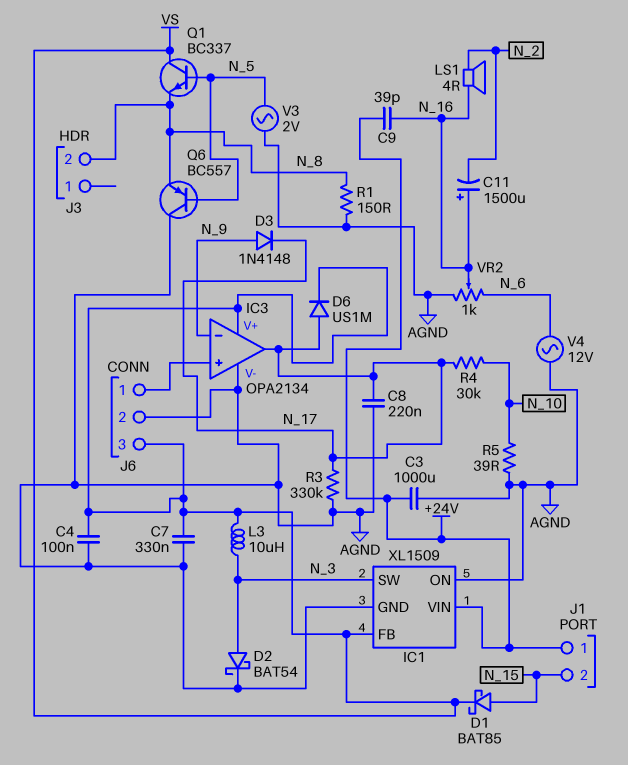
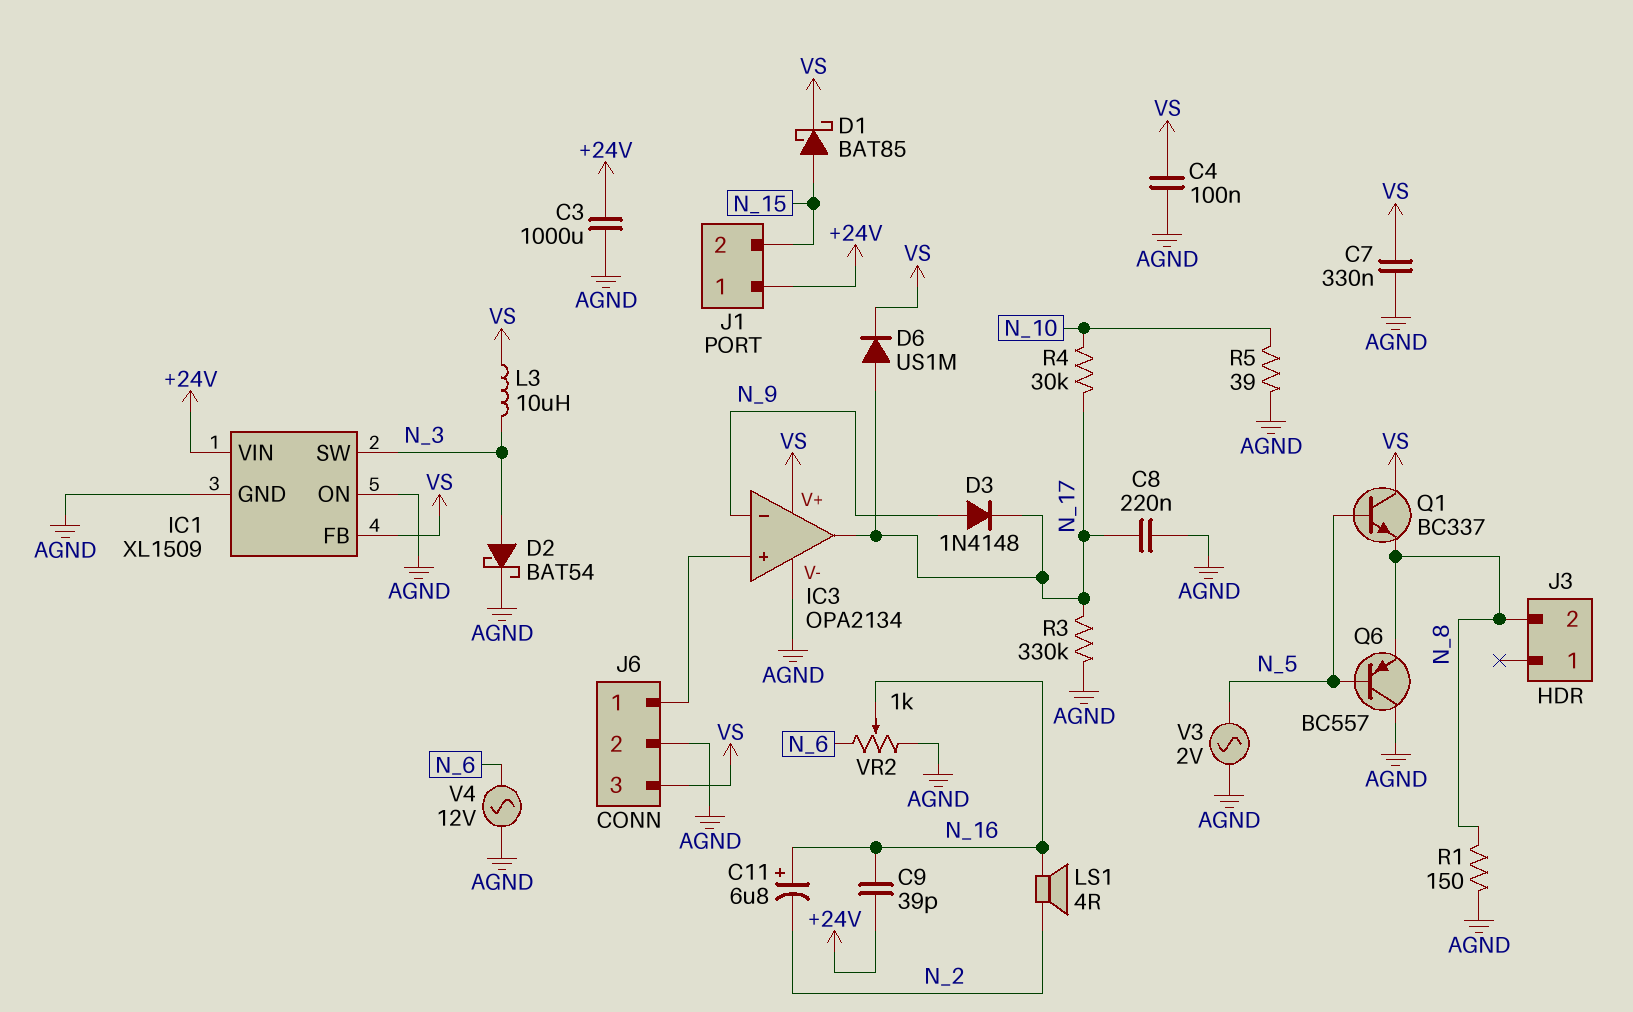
C11: 1500uF (plus N_16, minus N_2) -> 6.8uF (plus N_16, minus N_2)

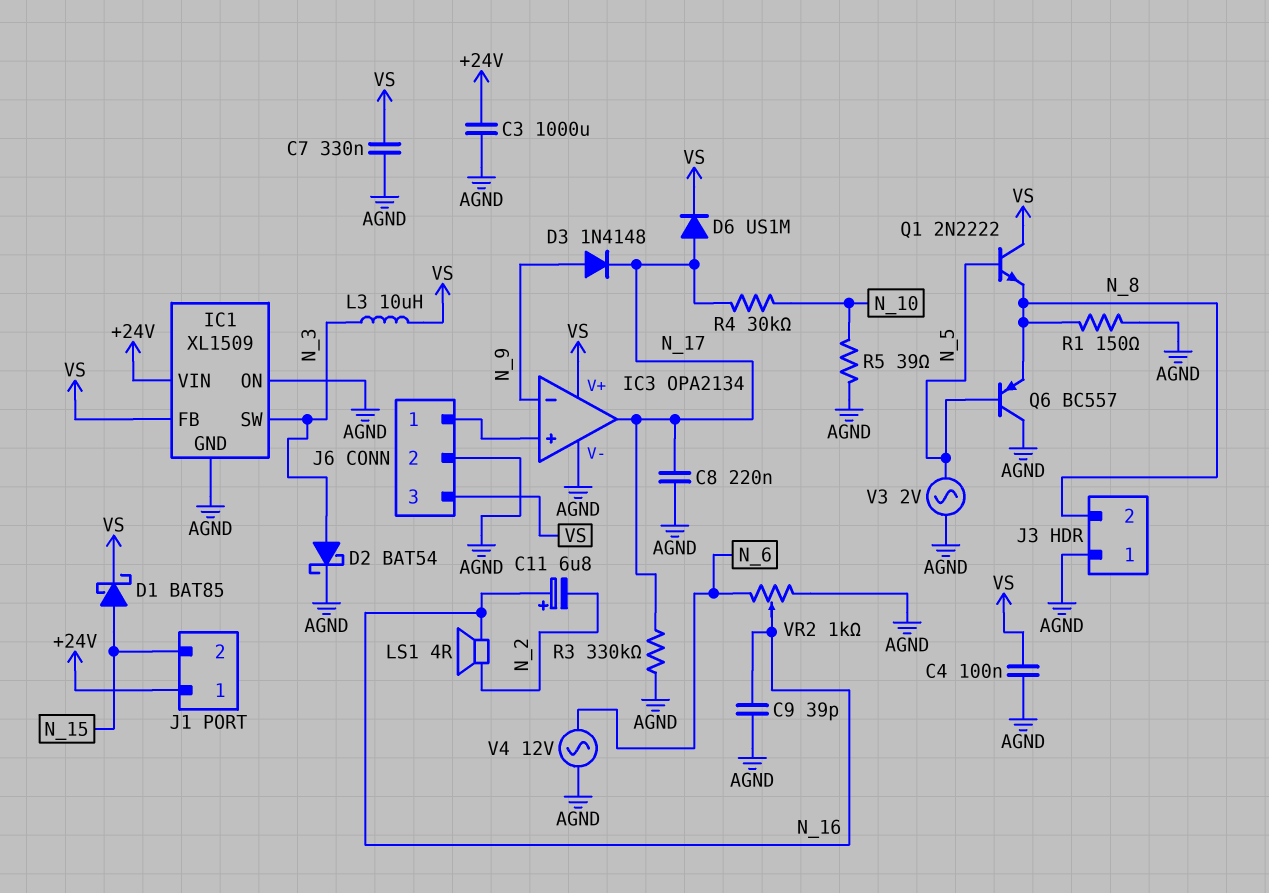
C9: 39pF (+24V, N_16) -> 39pF (AGND, N_16)
J3 pin 1: none -> AGND
Q1: NPN BC337 (B N_5, C VS, E N_8) -> NPN 2N2222 (B N_5, C VS, E N_8)

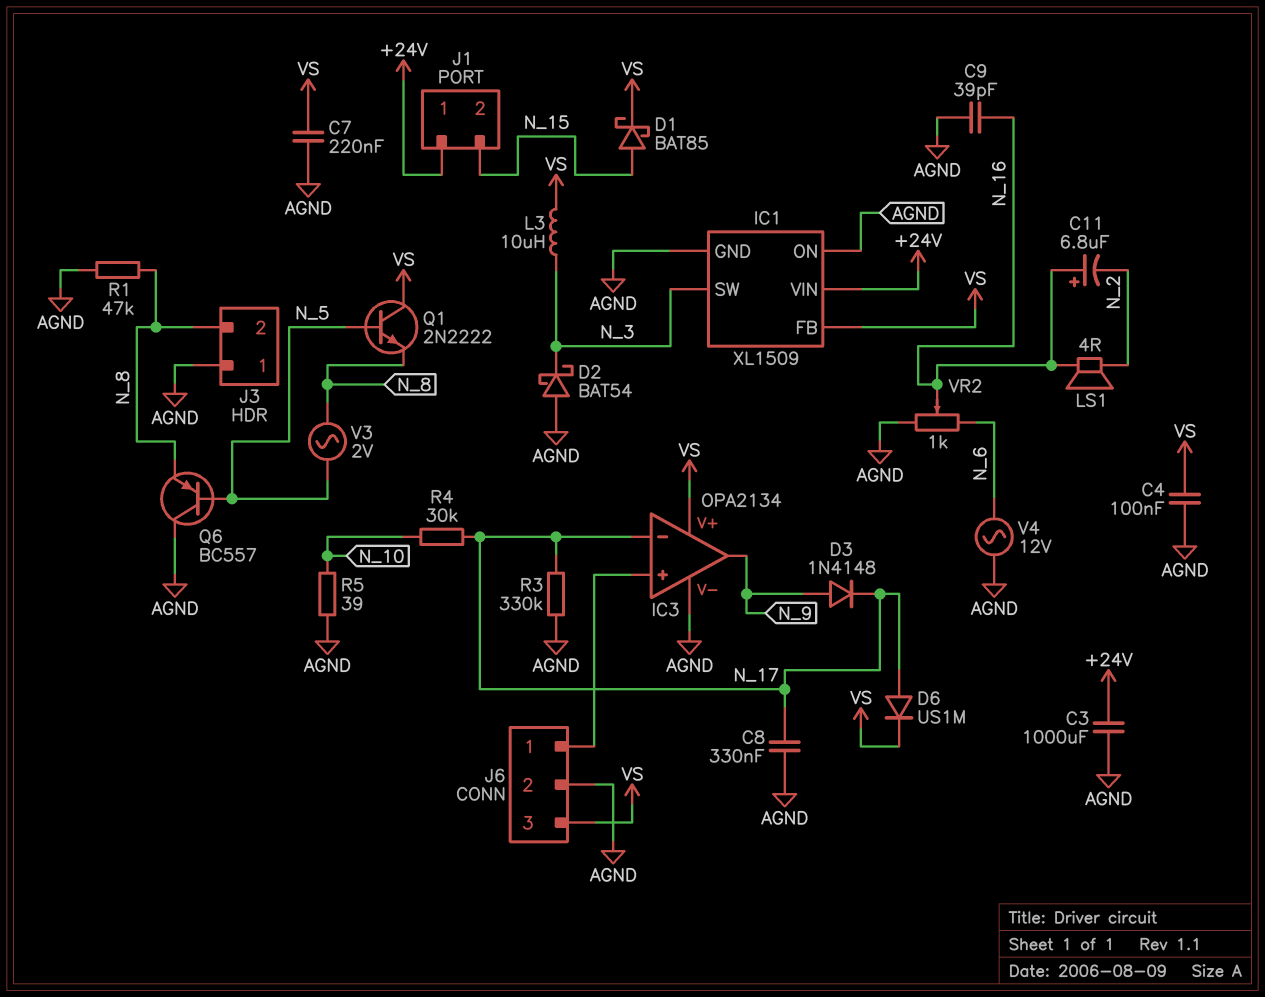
C7: 330nF (AGND, VS) -> 220nF (AGND, VS)
C8: 220nF (AGND, N_17) -> 330nF (AGND, N_17)
D2: schottky BAT54 (A N_3, K AGND) -> schottky BAT54 (A AGND, K N_3)
IC3 pin in-: N_9 -> N_17
IC3 pin out: N_17 -> N_9
R1: 150 (AGND, N_8) -> 47k (AGND, N_8)
V3: AC 2V (AGND, N_5) -> AC 2V (N_5, N_8)

